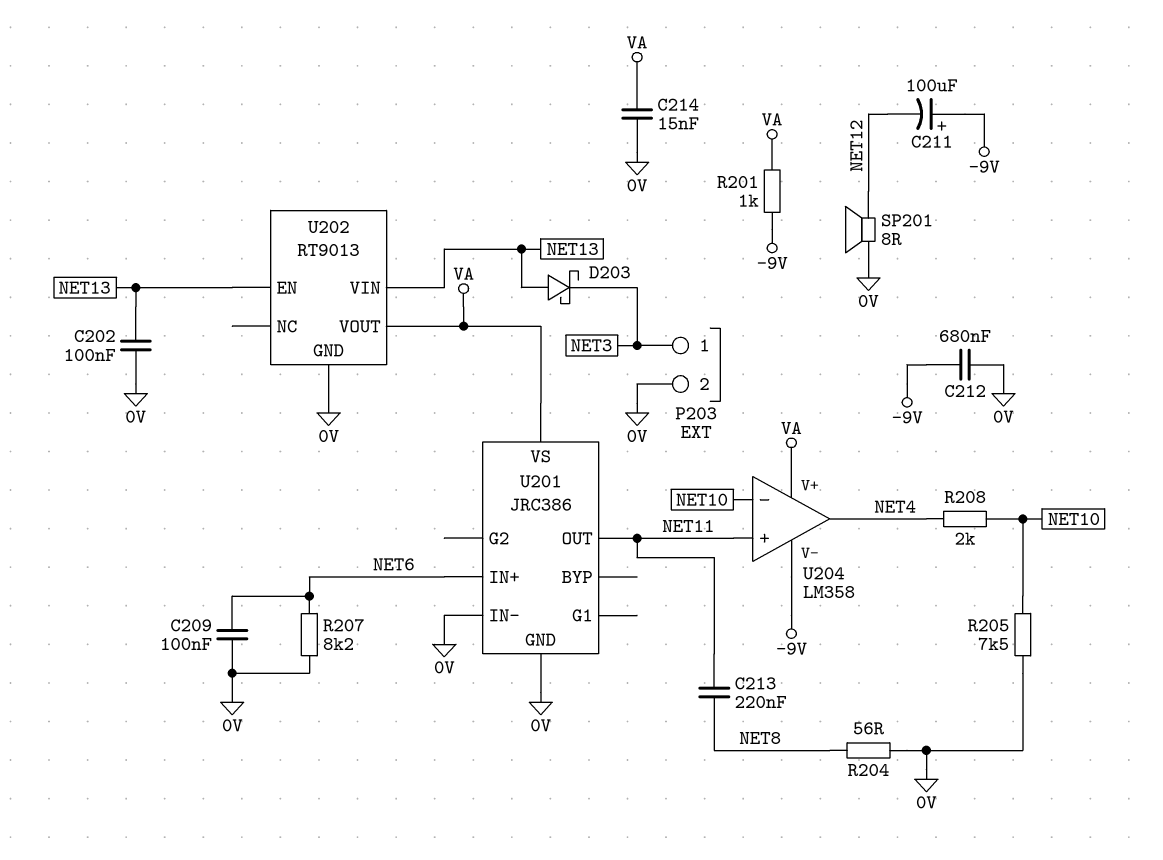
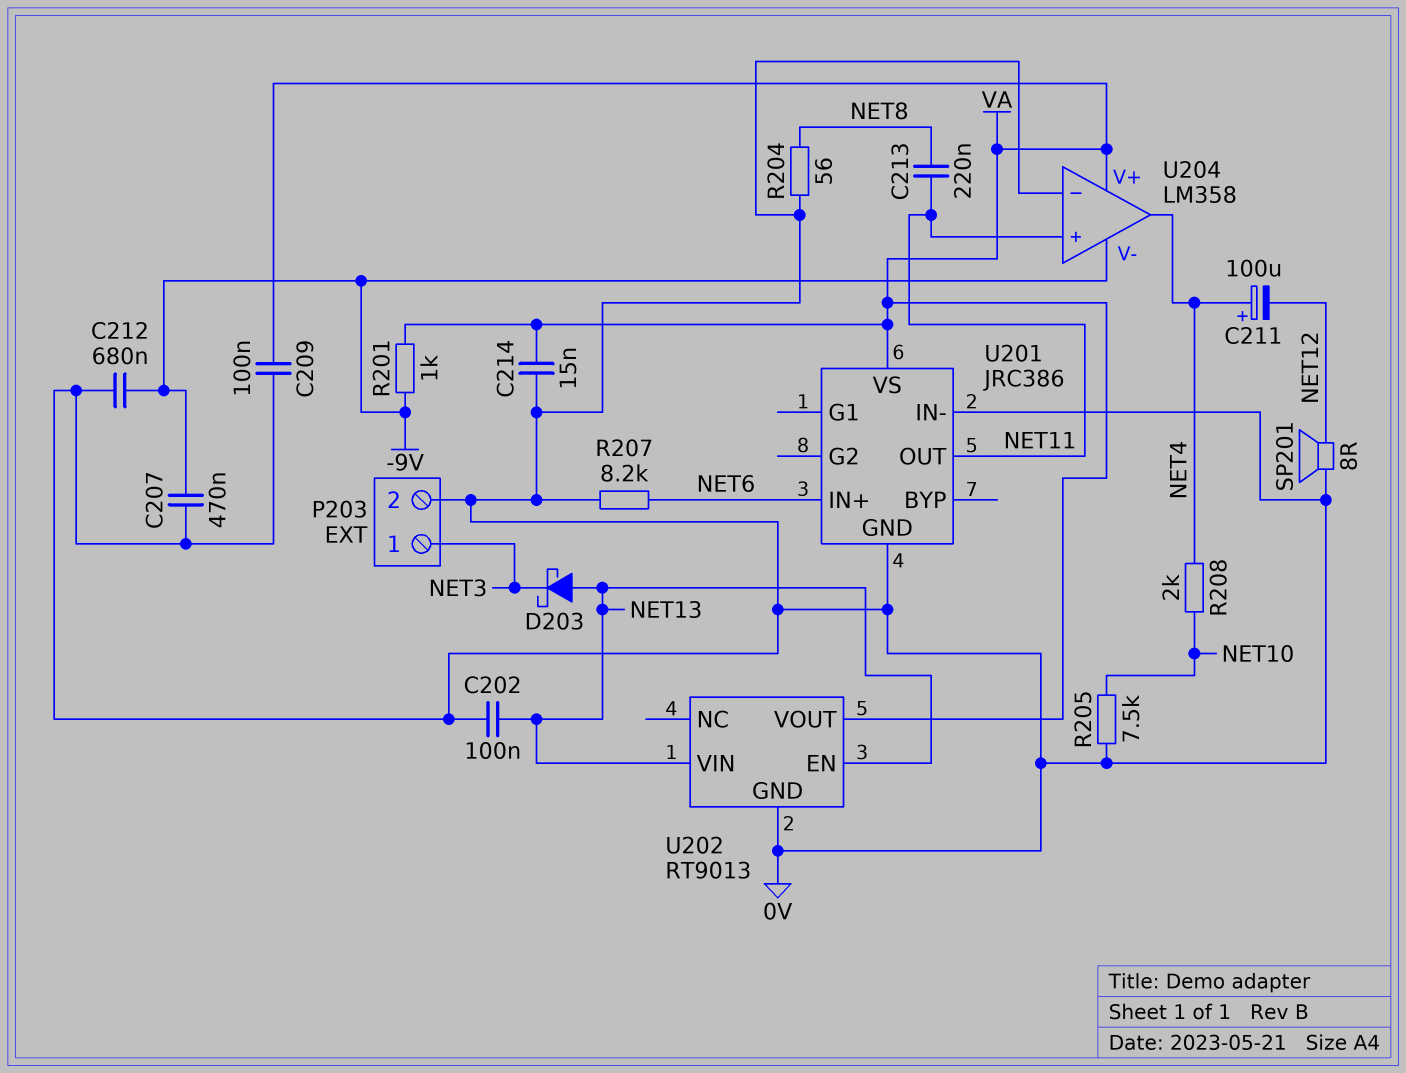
C207: none -> 470nF (-9V, 0V)
C209: 100nF (0V, NET6) -> 100nF (0V, VA)
C211: 100uF (plus -9V, minus NET12) -> 100uF (plus NET4, minus NET12)
U204 pin in-: NET10 -> 0V

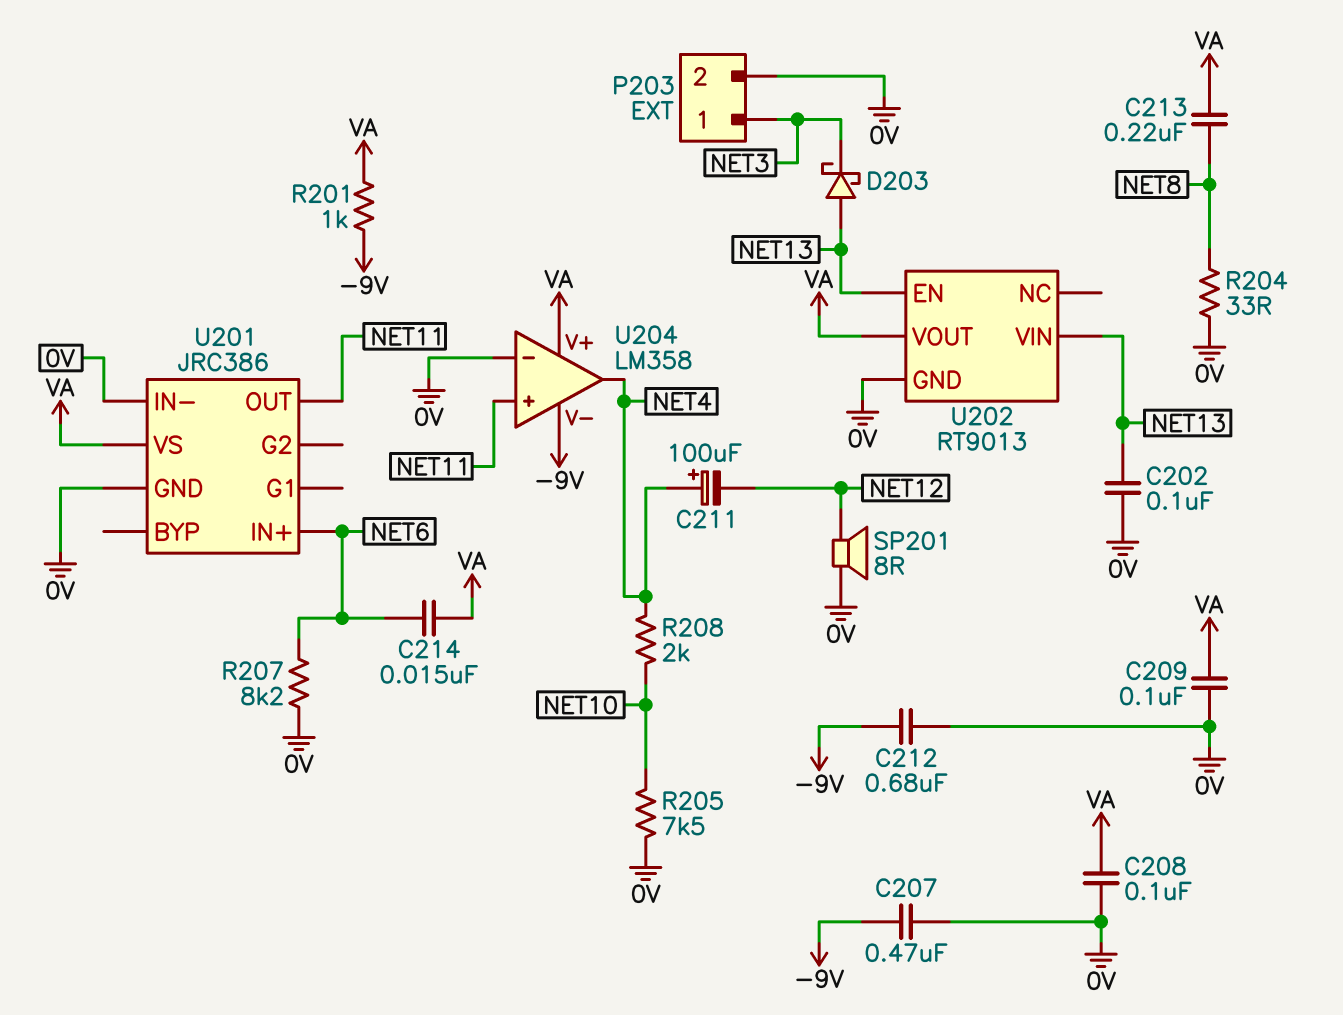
C208: none -> 100nF (0V, VA)
C213: 220nF (NET8, NET11) -> 220nF (NET8, VA)
C214: 15nF (0V, VA) -> 15nF (NET6, VA)
R204: 56 (0V, NET8) -> 33 (0V, NET8)

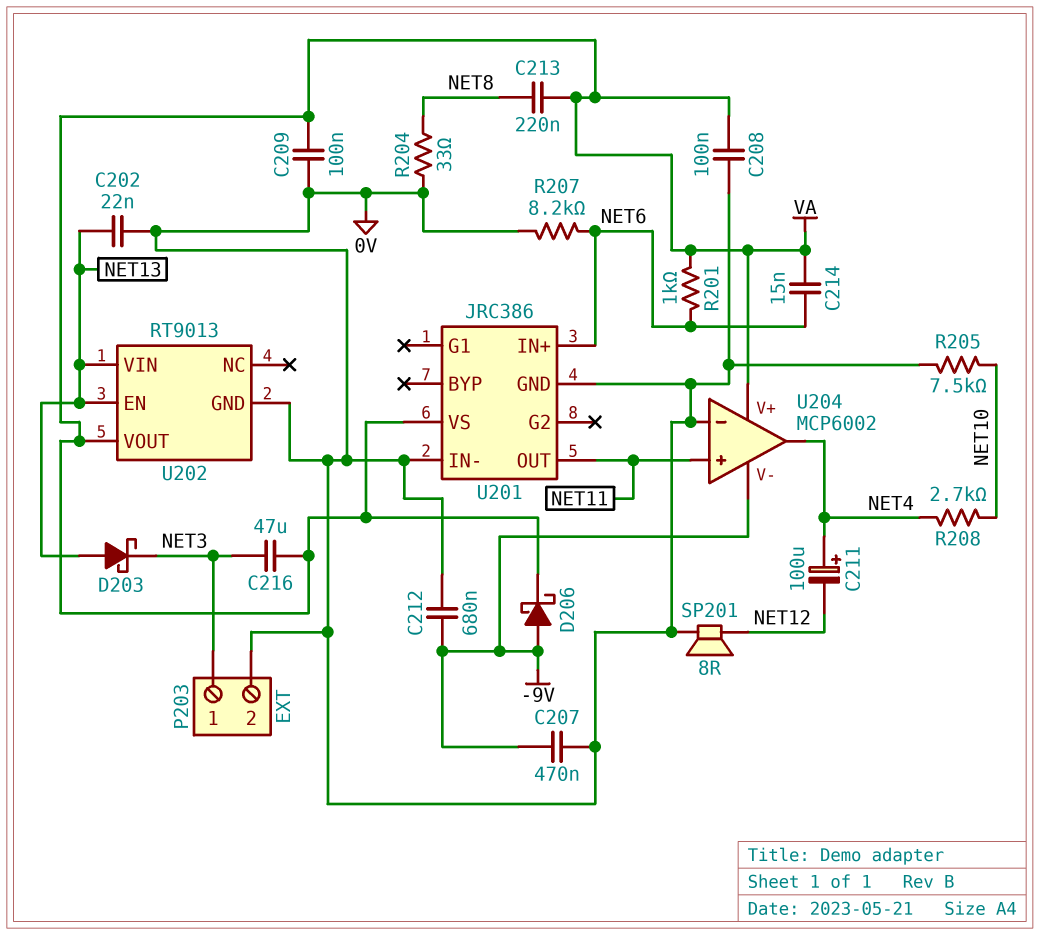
C202: 100nF (0V, NET13) -> 22nF (0V, NET13)
C216: none -> 47uF (NET3, VA)
D206: none -> schottky (A -9V, K VA)
R201: 1k (-9V, VA) -> 1k (NET6, VA)
R208: 2k (NET4, NET10) -> 2.7k (NET4, NET10)
U204: LM358 -> MCP6002

